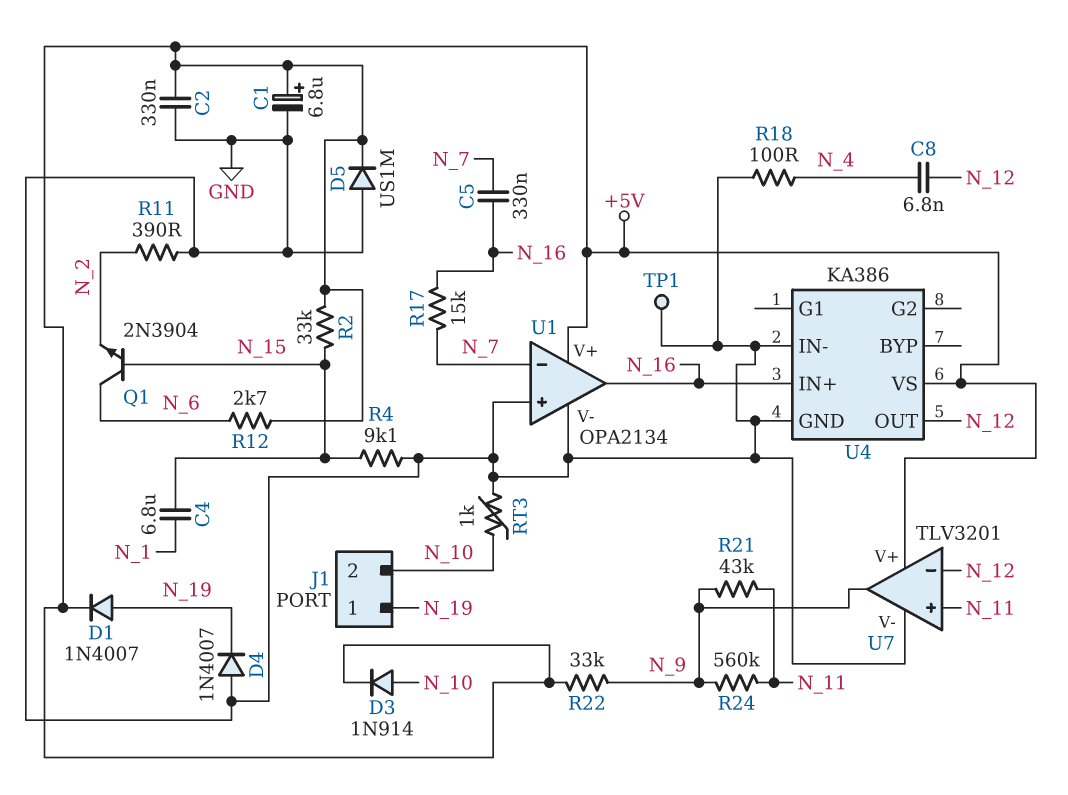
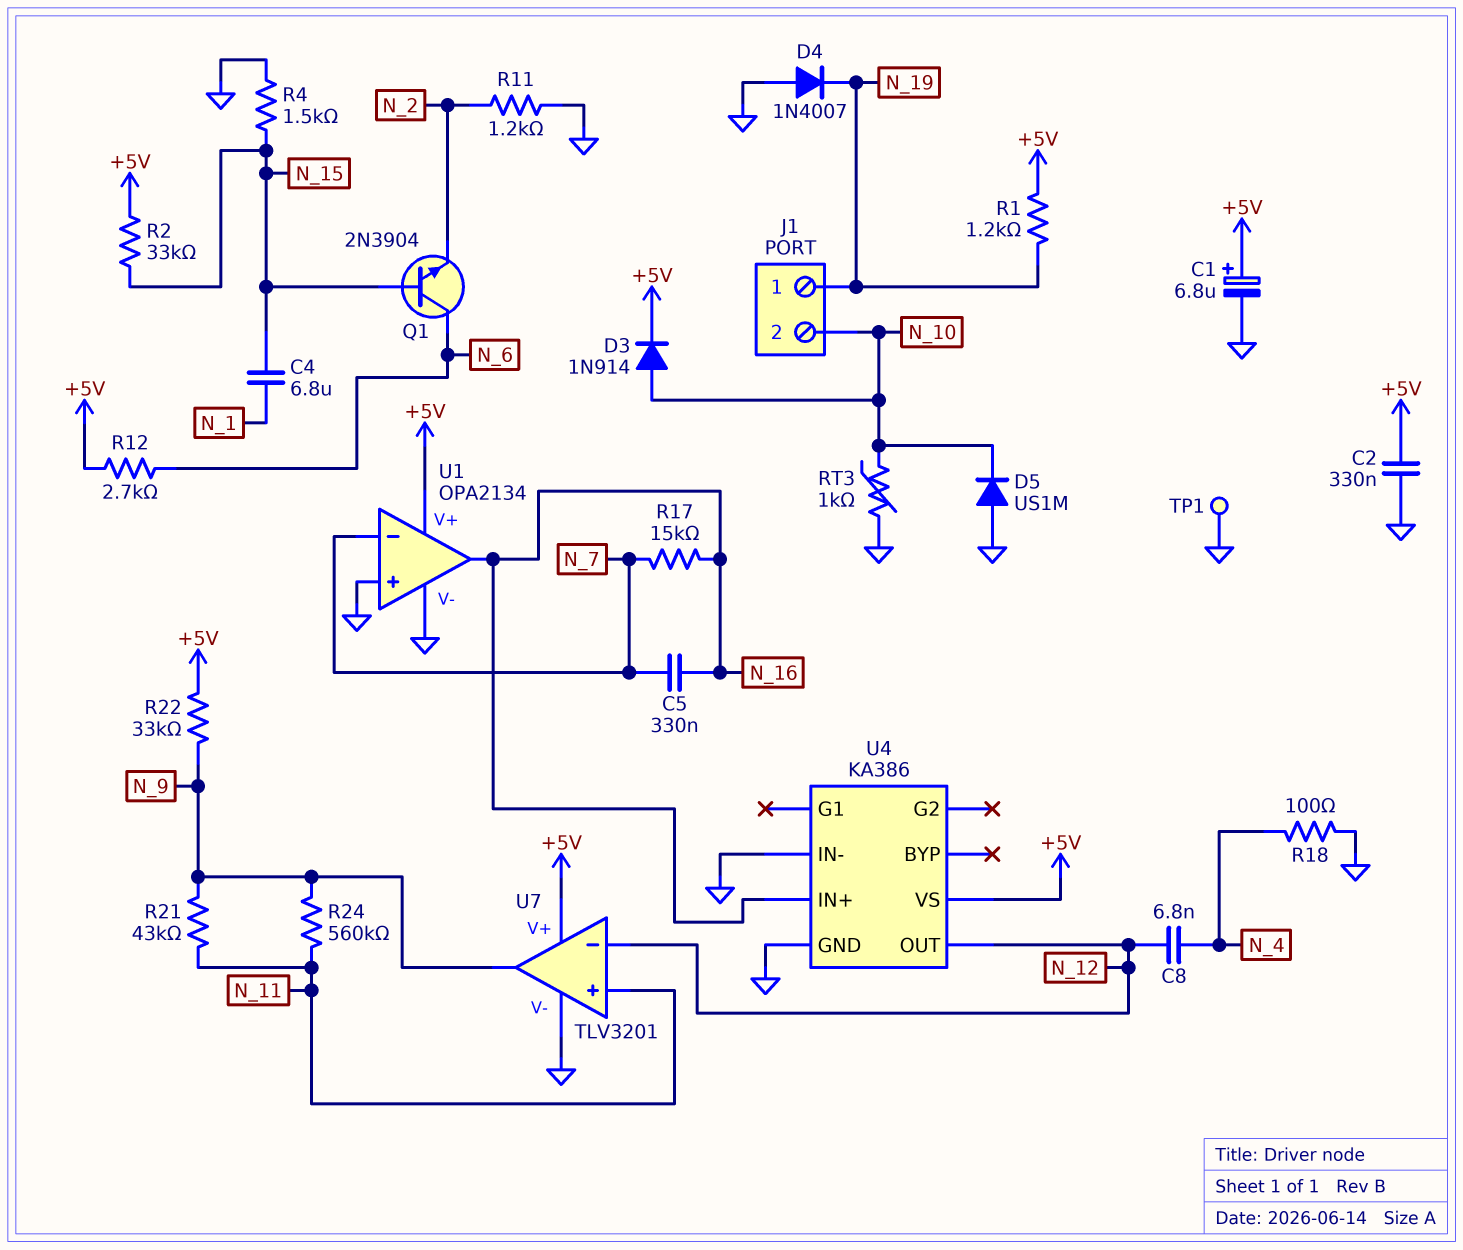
D1: diode 1N4007 (A N_19, K +5V) -> none
D5: diode US1M (A GND, K +5V) -> diode US1M (A GND, K N_10)
R1: none -> 1.2k (+5V, N_19)
R4: 9.1k (GND, N_15) -> 1.5k (GND, N_15)
R11: 390 (GND, N_2) -> 1.2k (GND, N_2)

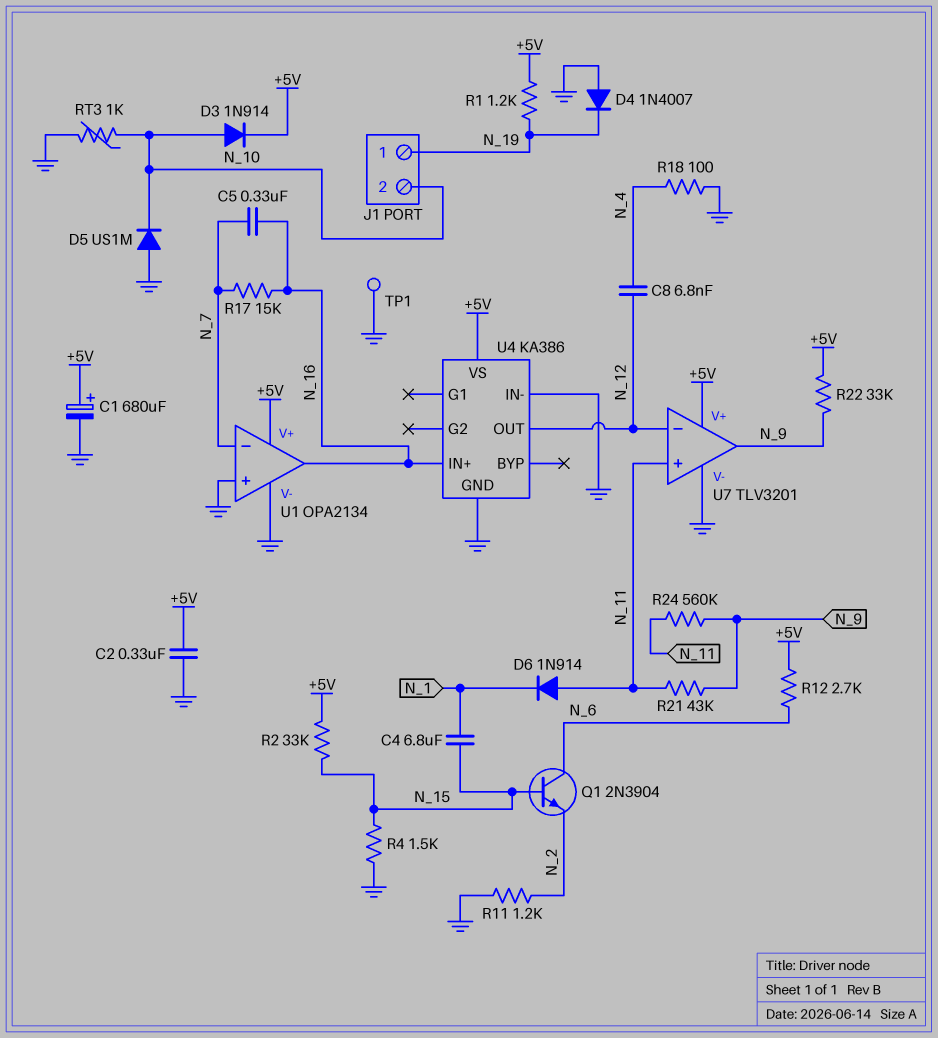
C1: 6.8uF (plus +5V, minus GND) -> 680uF (plus +5V, minus GND)
D6: none -> diode 1N914 (A N_11, K N_1)

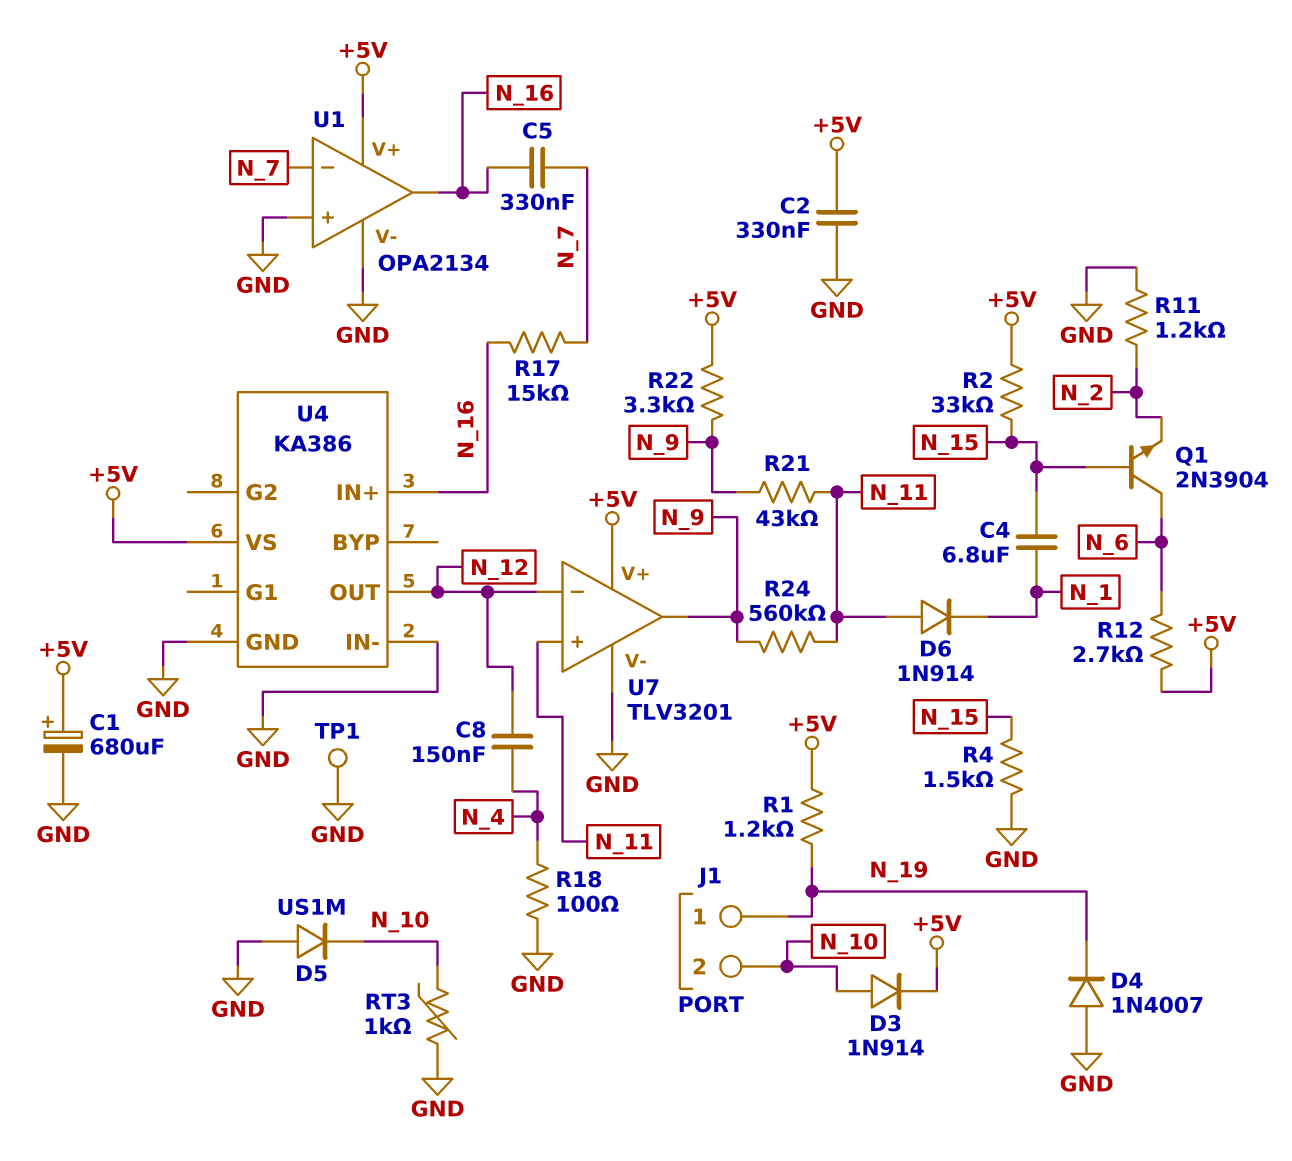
C8: 6.8nF (N_4, N_12) -> 150nF (N_4, N_12)
R22: 33k (+5V, N_9) -> 3.3k (+5V, N_9)

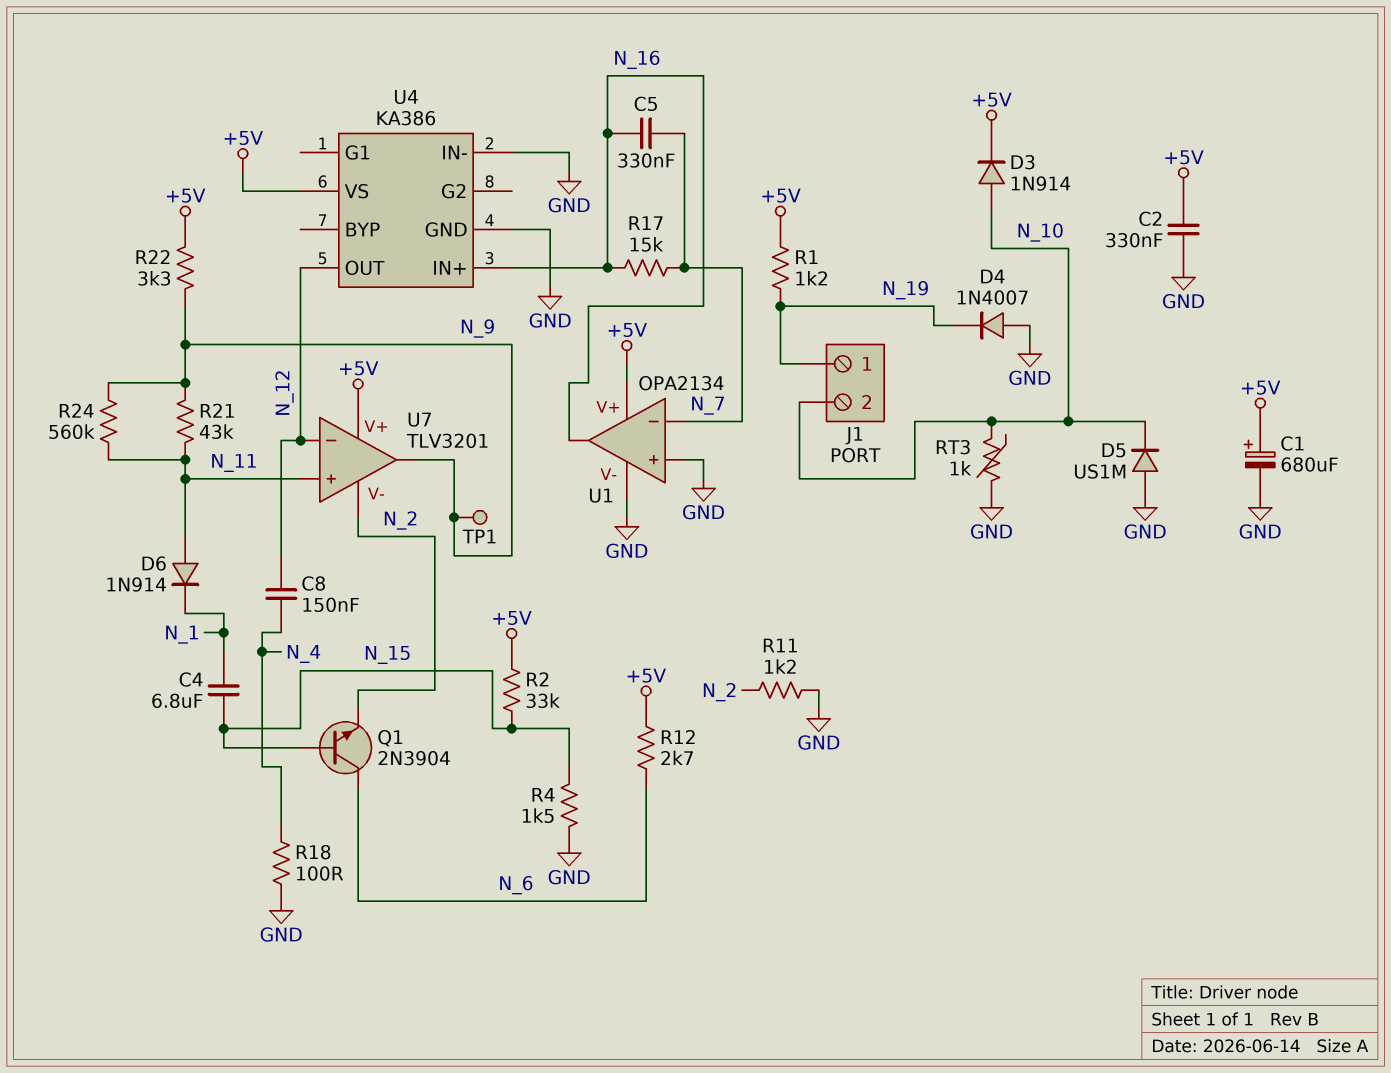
TP1: test point (GND) -> test point (N_9)
U7 pin V-: GND -> N_2

